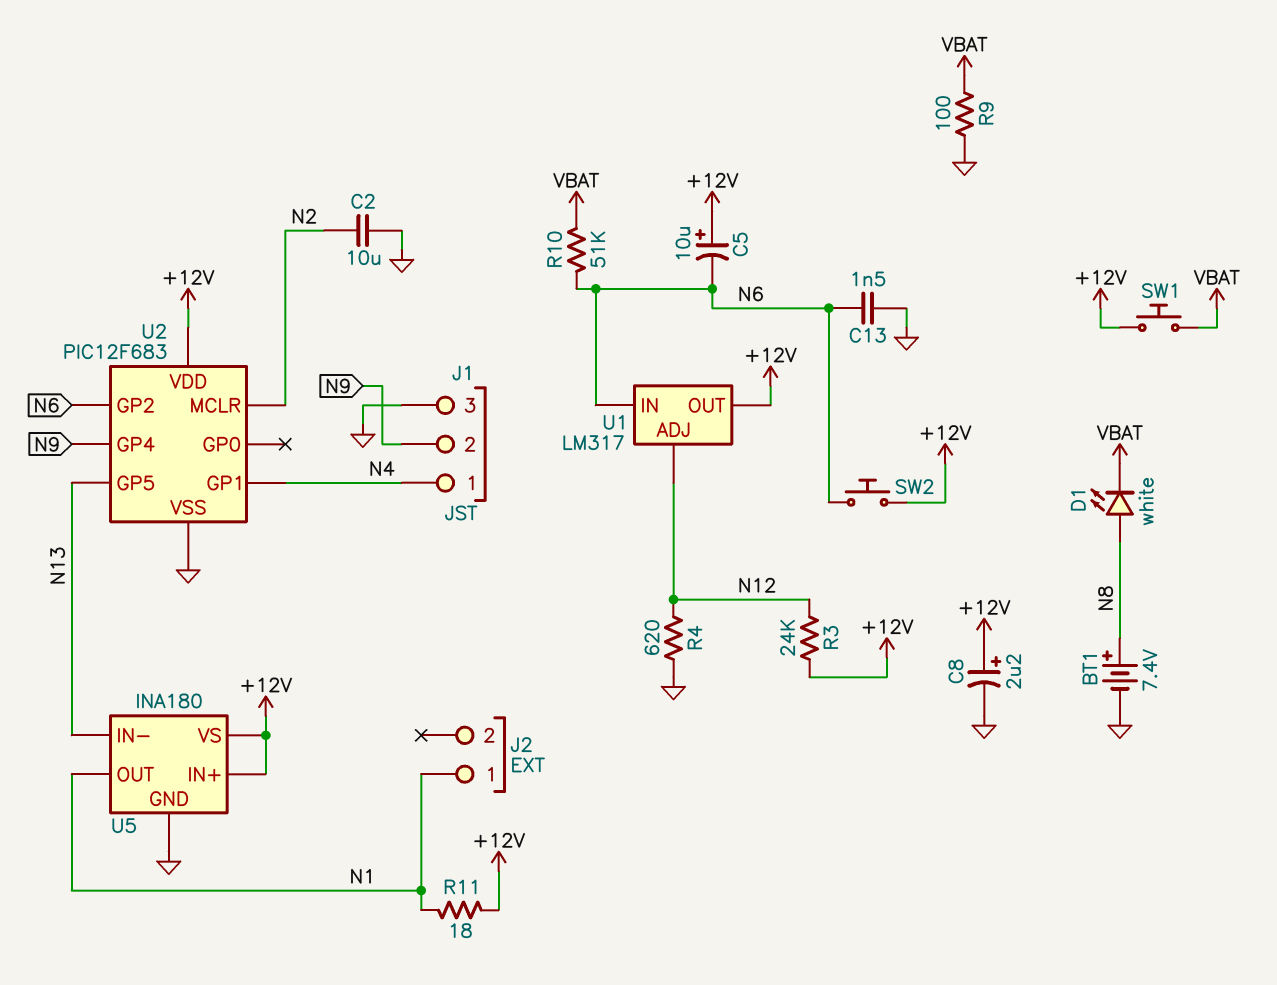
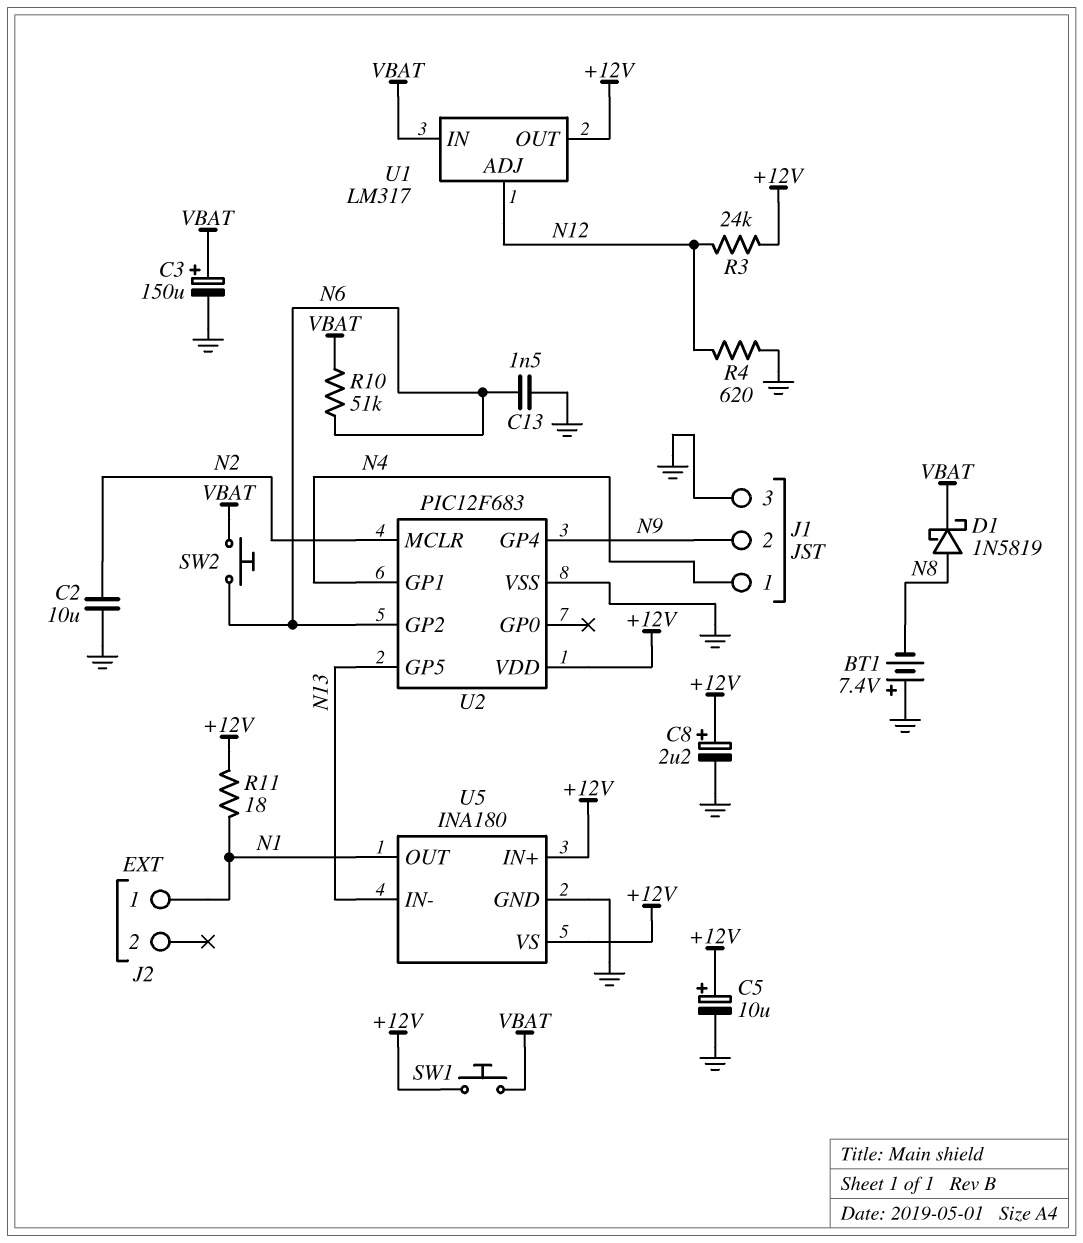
BT1: 7.4V (plus N8, minus GND) -> 7.4V (plus GND, minus N8)
C3: none -> 150uF (plus VBAT, minus GND)
C5: 10uF (plus +12V, minus N6) -> 10uF (plus +12V, minus GND)
D1: LED white (A N8, K VBAT) -> schottky 1N5819 (A N8, K VBAT)
R9: 100 (GND, VBAT) -> none
SW2: button (+12V, N6) -> button (N6, VBAT)
U1 pin IN: N6 -> VBAT

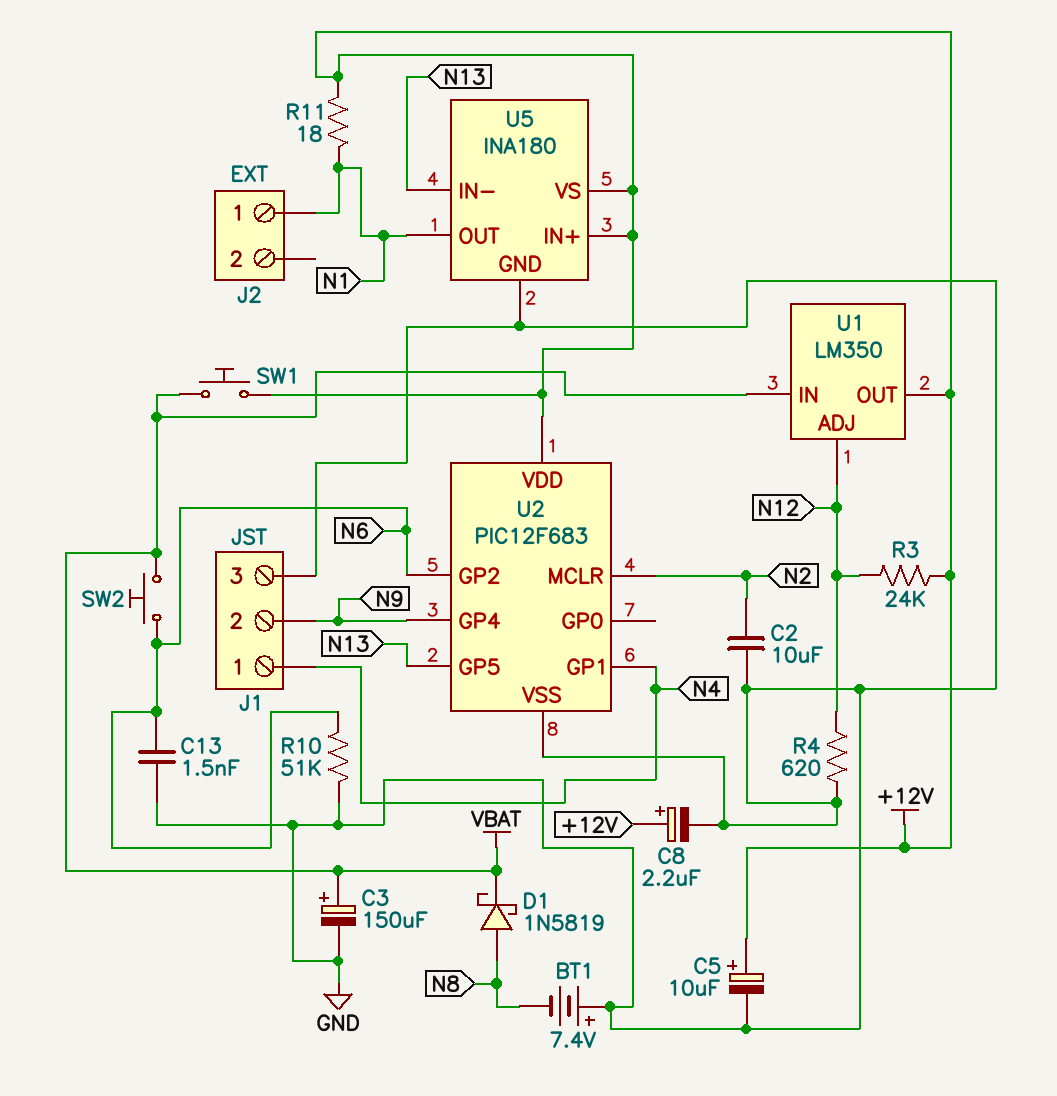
R10: 51k (N6, VBAT) -> 51k (GND, N6)
U1: LM317 -> LM350

